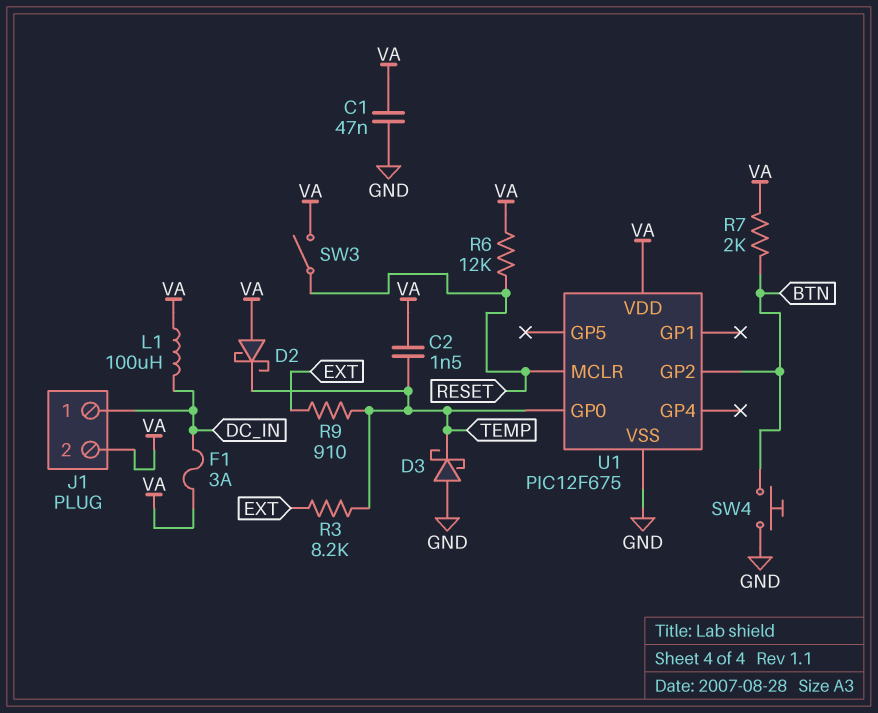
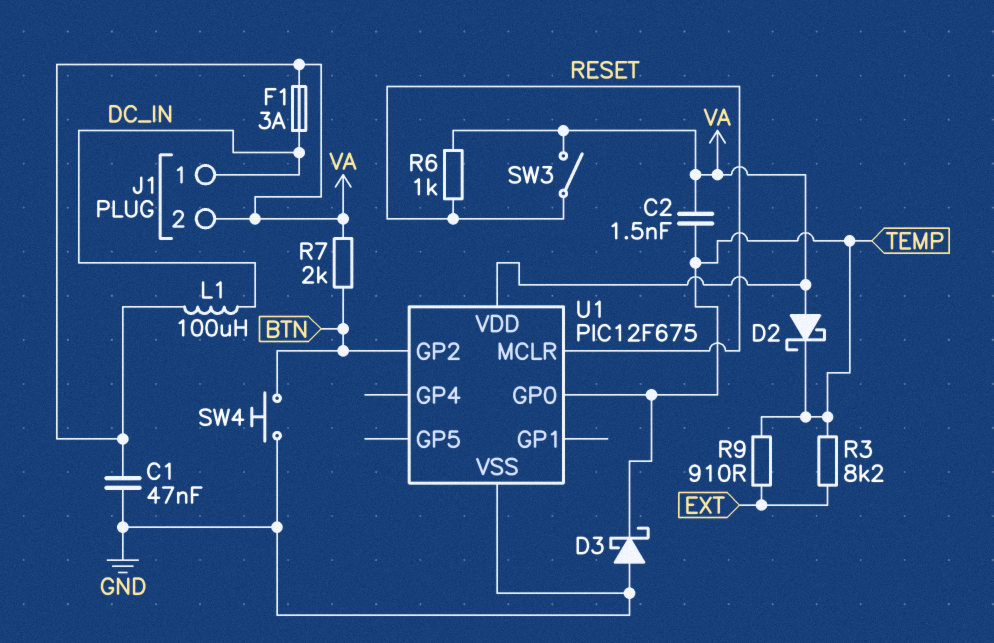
R6: 12k (RESET, VA) -> 1k (RESET, VA)

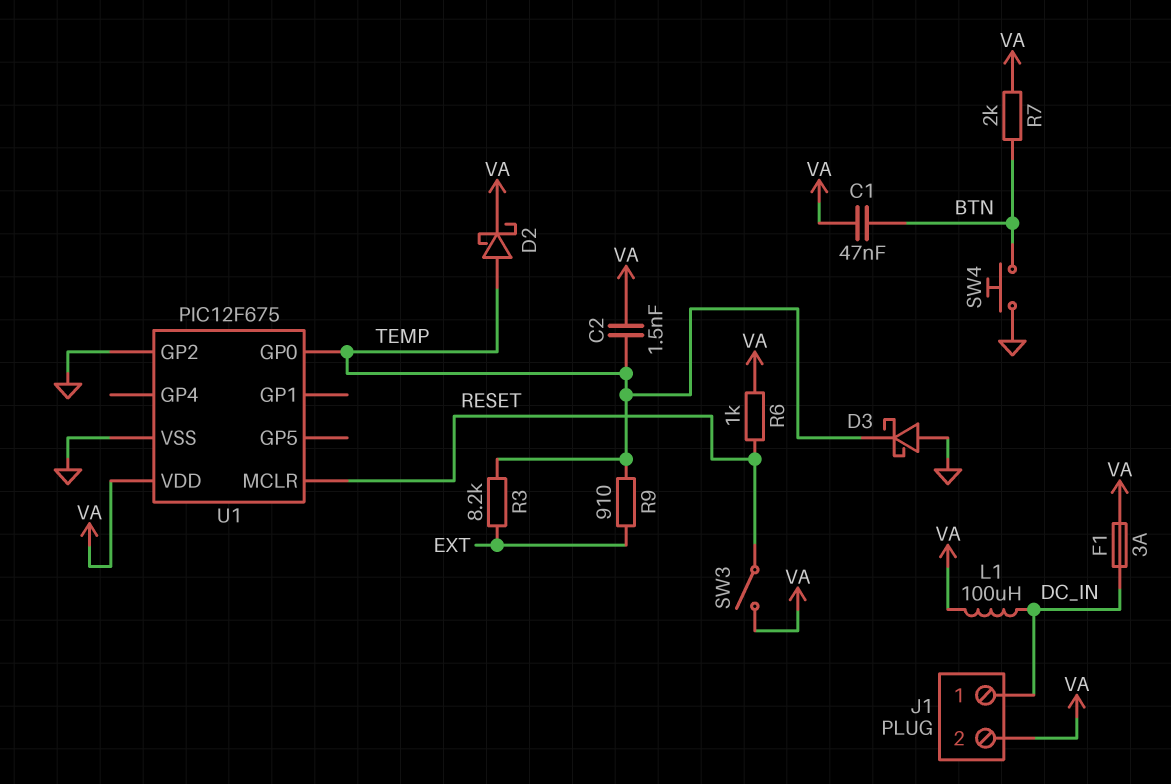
C1: 47nF (GND, VA) -> 47nF (BTN, VA)
D2: schottky (A VA, K TEMP) -> schottky (A TEMP, K VA)
U1 pin GP2: BTN -> GND

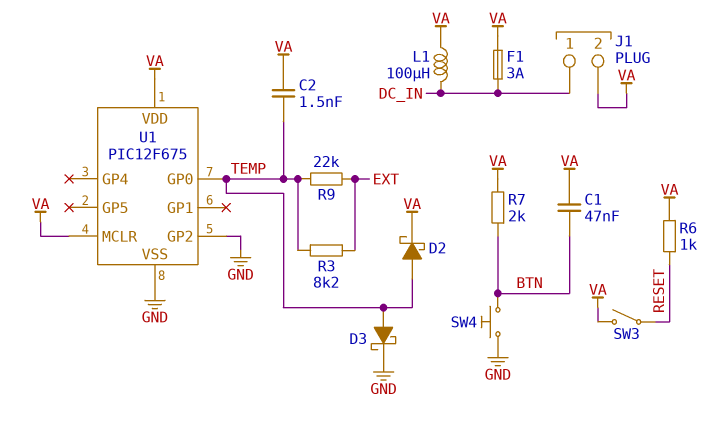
D3: schottky (A GND, K TEMP) -> schottky (A TEMP, K GND)
R9: 910 (EXT, TEMP) -> 22k (EXT, TEMP)
U1 pin MCLR: RESET -> VA

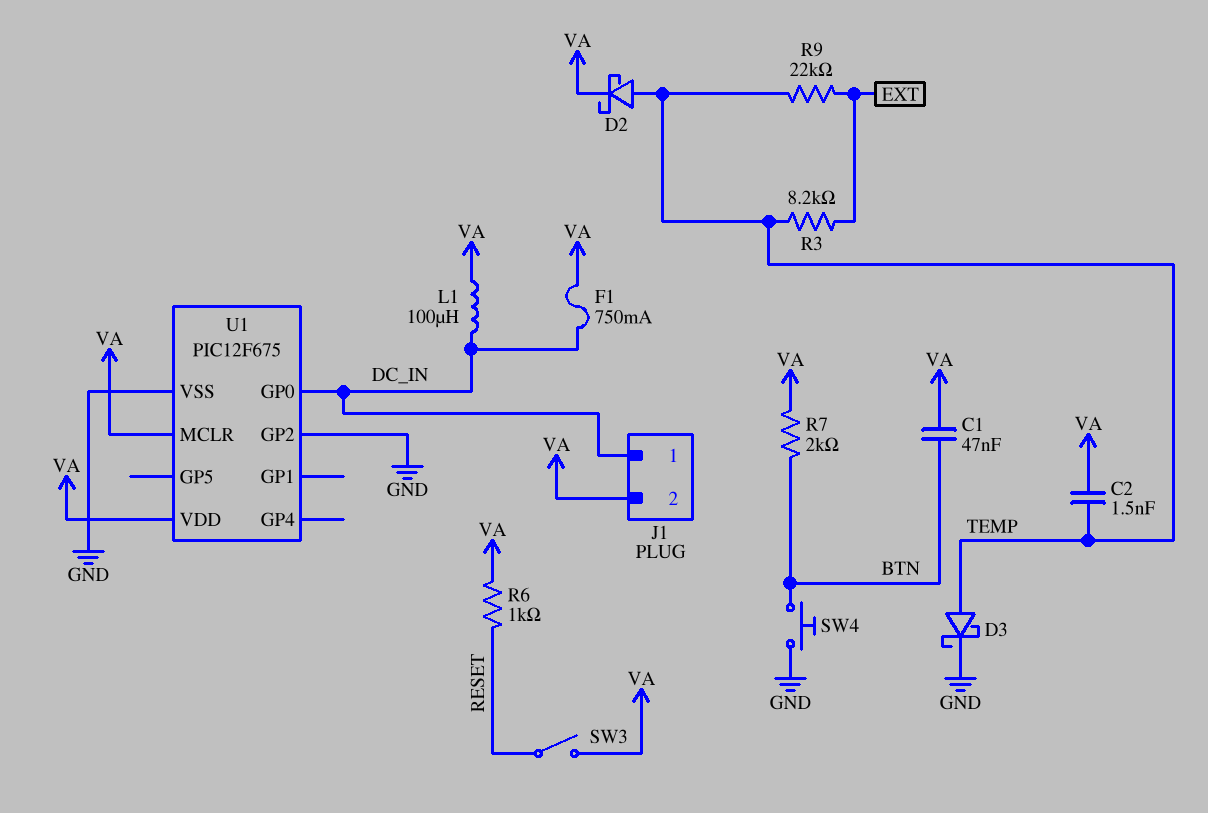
F1: 3A (DC_IN, VA) -> 750mA (DC_IN, VA)
U1 pin GP0: TEMP -> DC_IN

